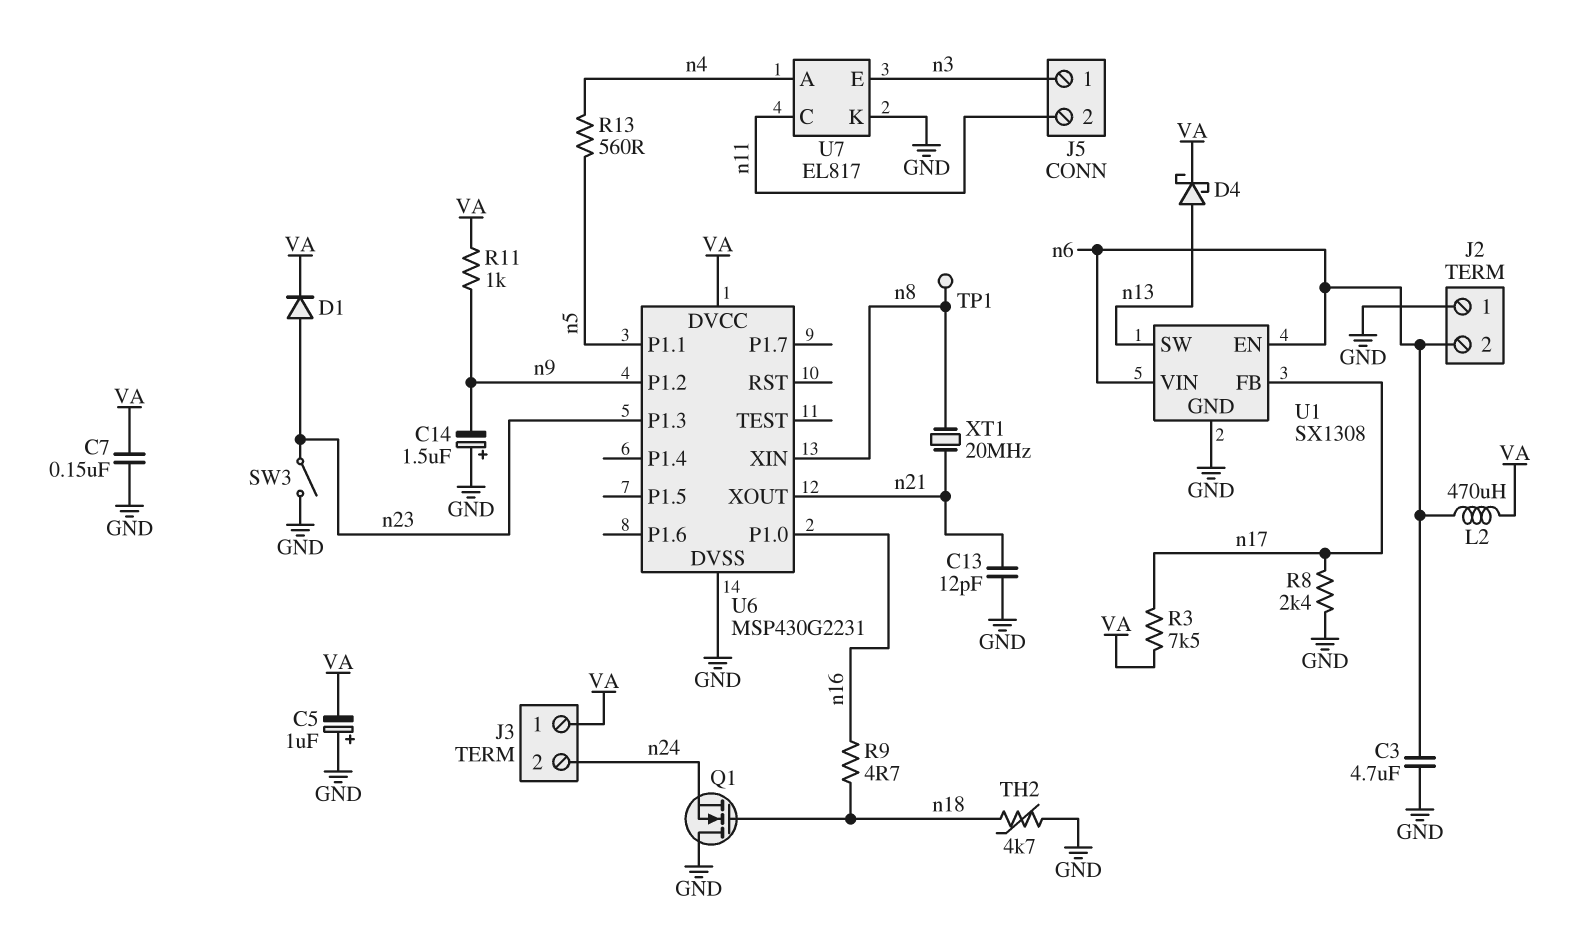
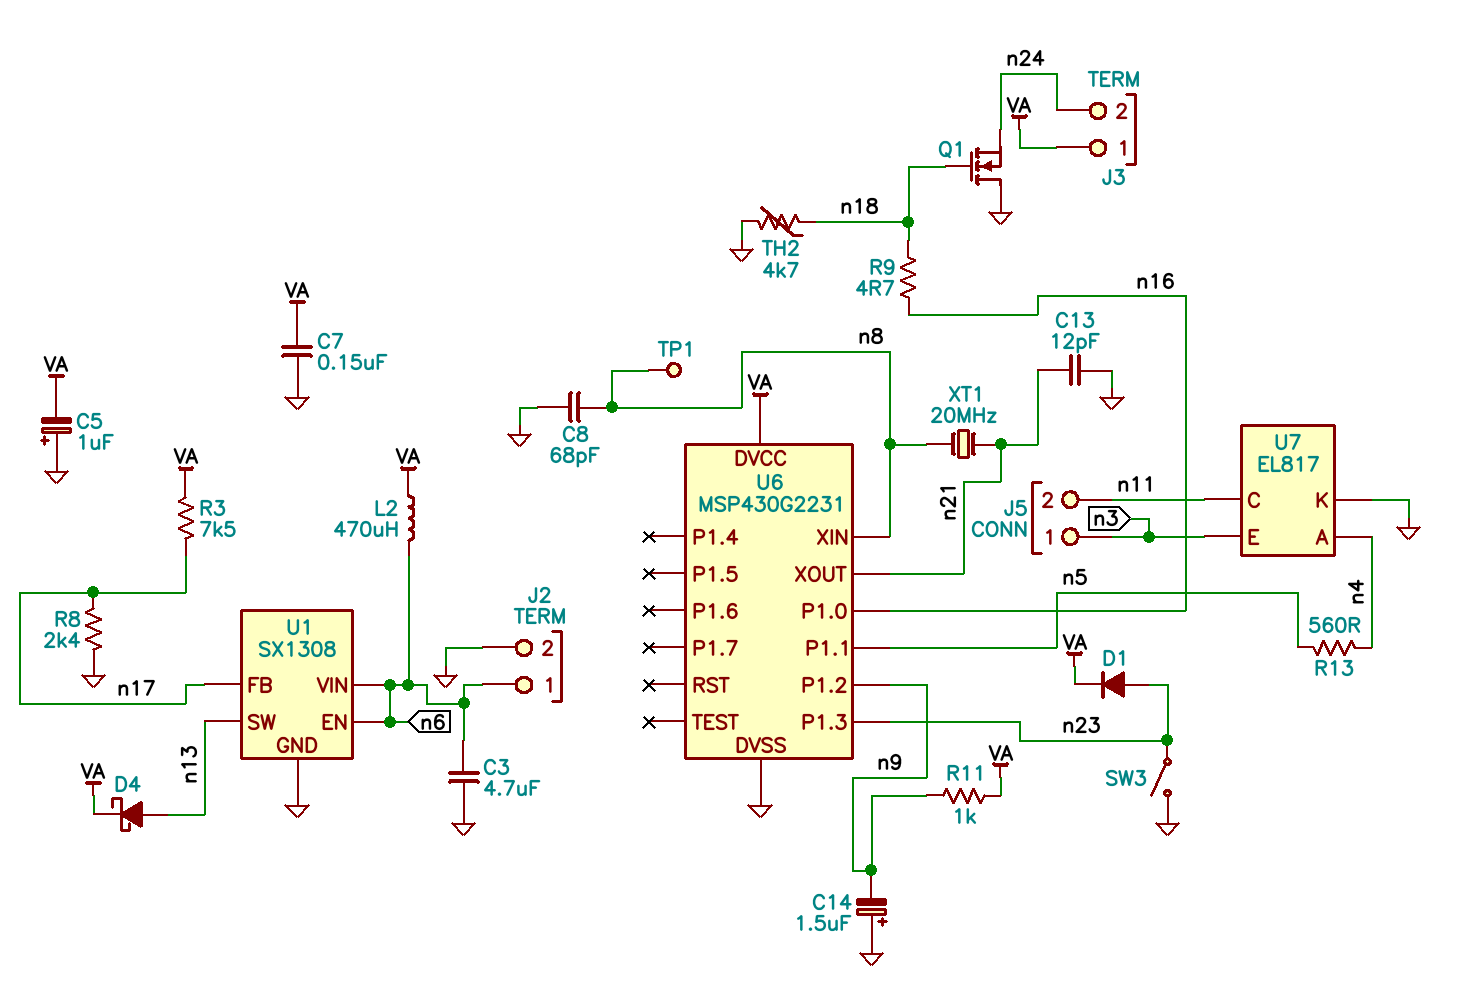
C8: none -> 68pF (GND, n8)
J2 pin 1: GND -> n6
J2 pin 2: n6 -> GND

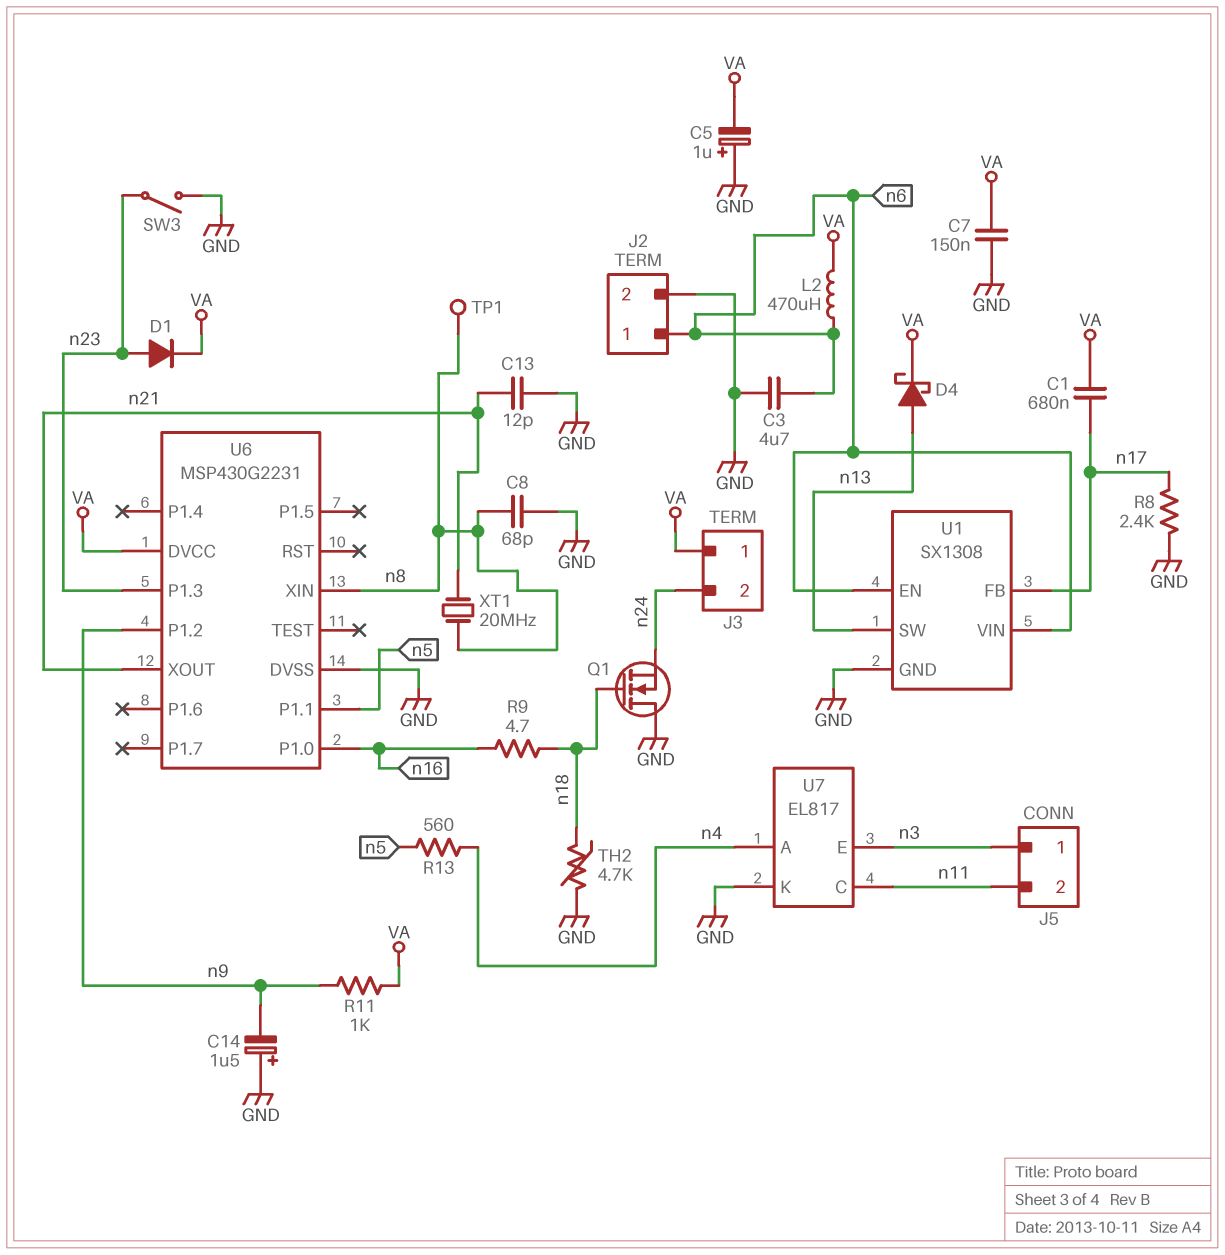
C1: none -> 680nF (VA, n17)
R3: 7.5k (VA, n17) -> none

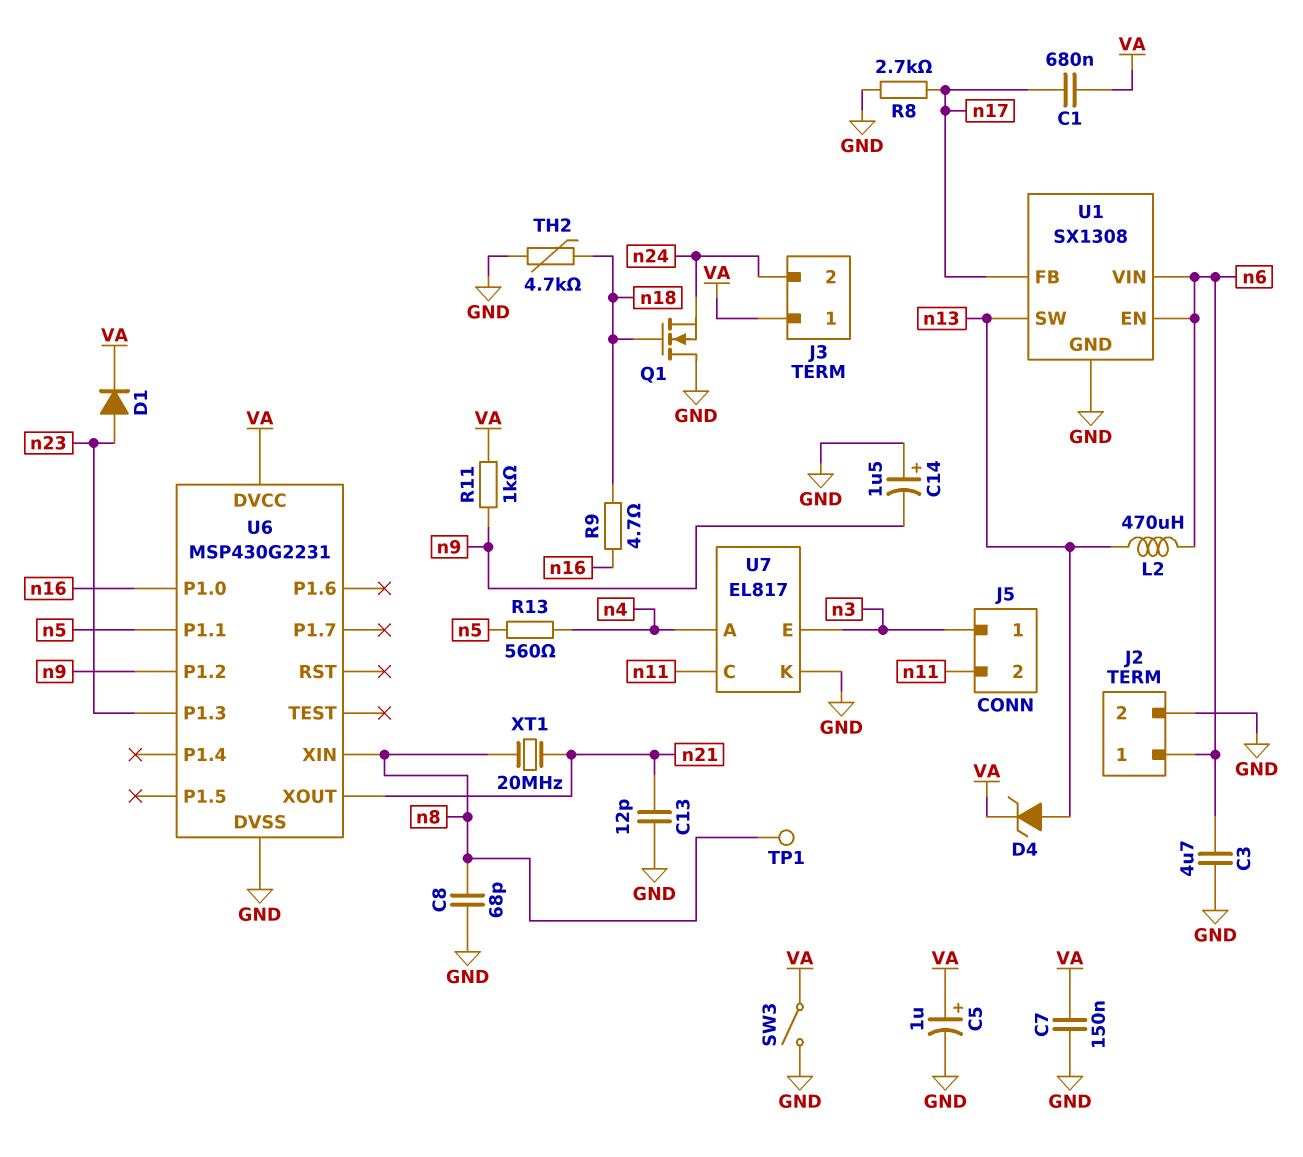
C5: 1uF (plus GND, minus VA) -> 1uF (plus VA, minus GND)
D4: schottky (A n13, K VA) -> zener (A n13, K VA)
L2: 470uH (VA, n6) -> 470uH (n6, n13)
R8: 2.4k (GND, n17) -> 2.7k (GND, n17)
SW3: switch (GND, n23) -> switch (GND, VA)

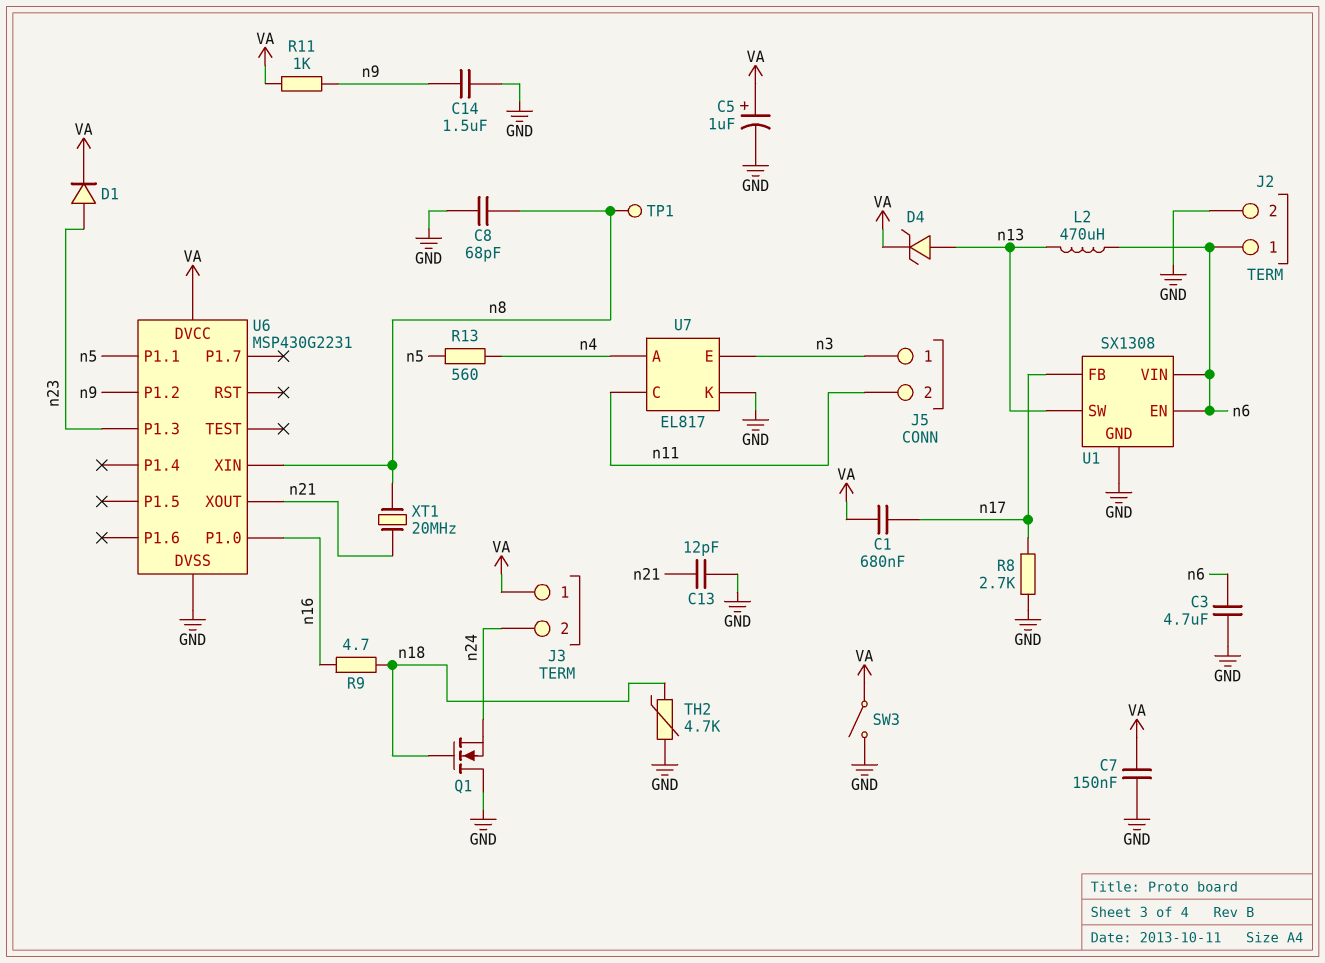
C14: 1.5uF (plus GND, minus n9) -> 1.5uF (GND, n9)

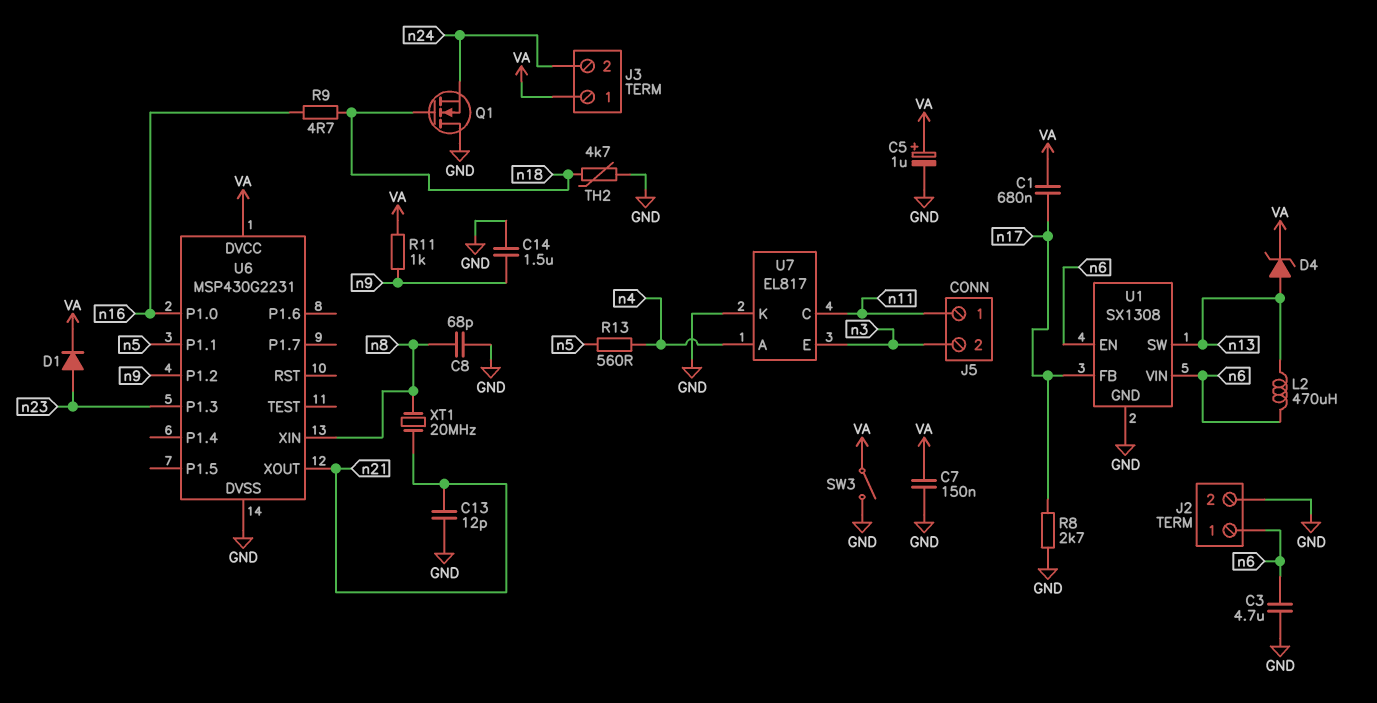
J5 pin 1: n3 -> n11
J5 pin 2: n11 -> n3
TP1: test point (n8) -> none

